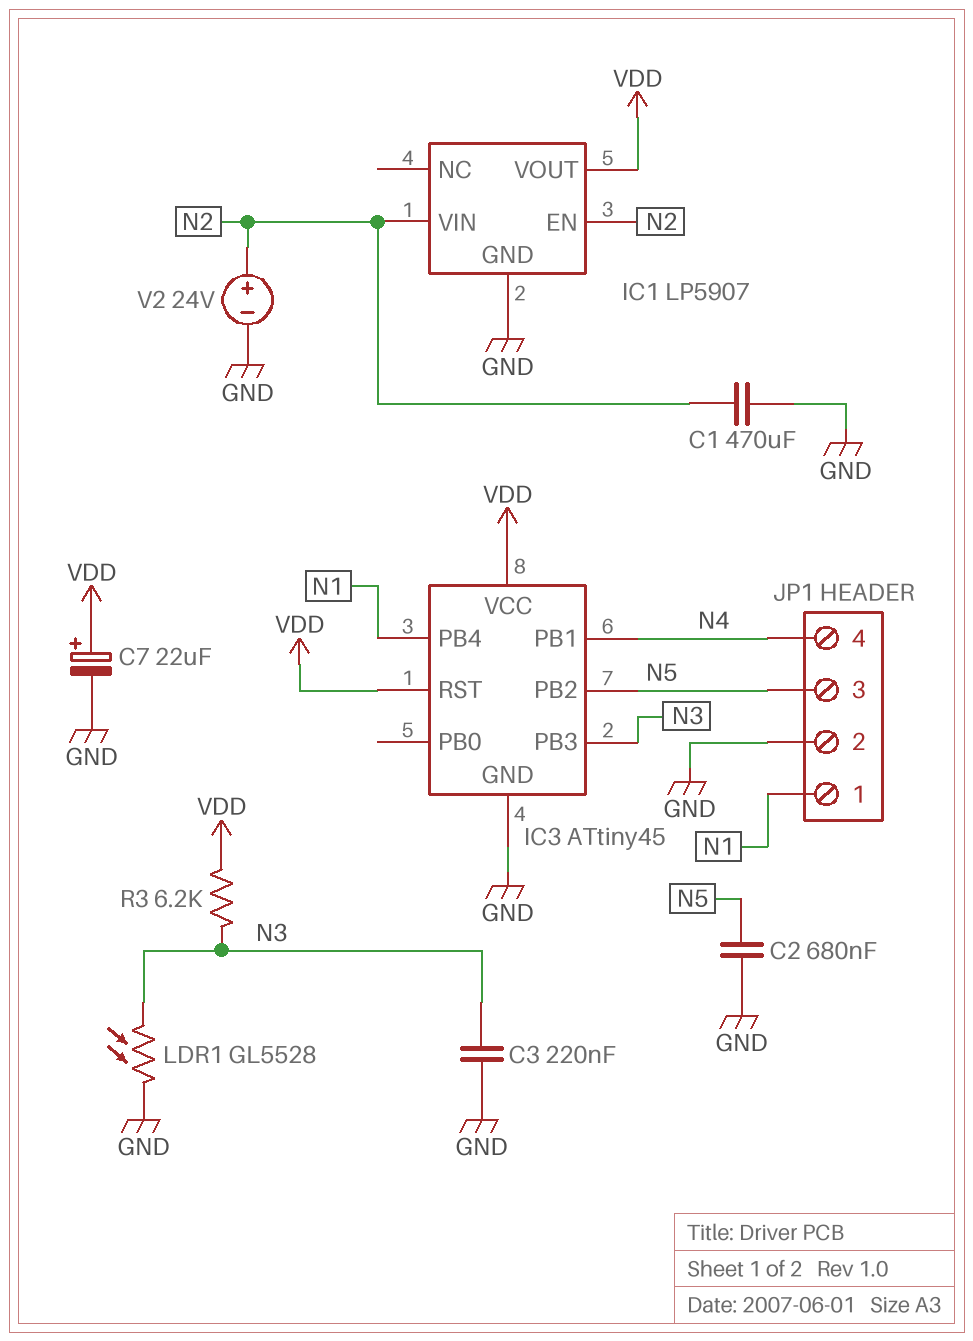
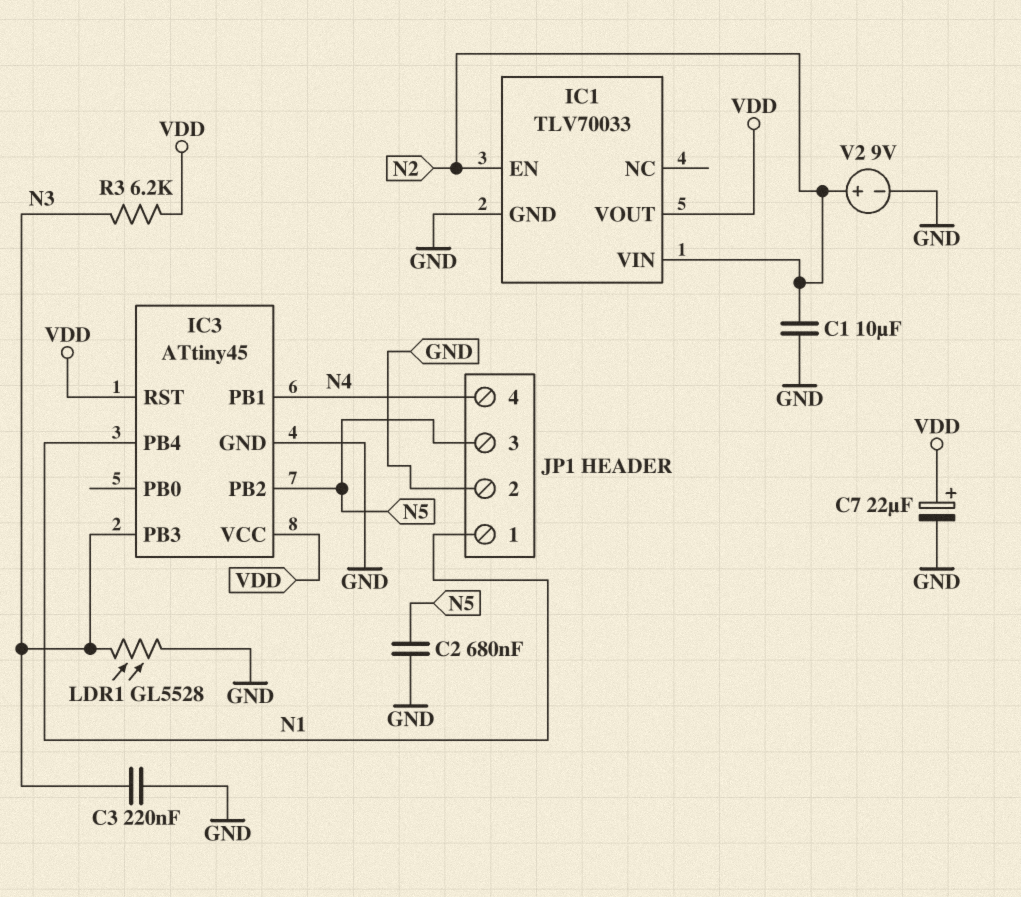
C1: 470uF (GND, N2) -> 10uF (GND, N2)
IC1: LP5907 -> TLV70033
V2: 24V (plus N2, minus GND) -> 9V (plus N2, minus GND)

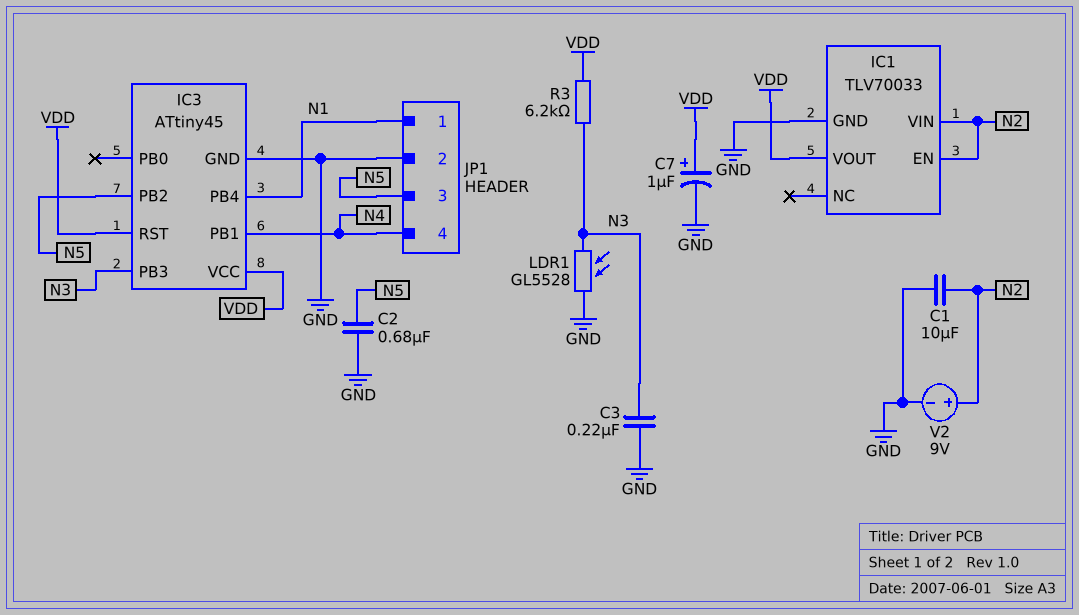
C7: 22uF (plus VDD, minus GND) -> 1uF (plus VDD, minus GND)

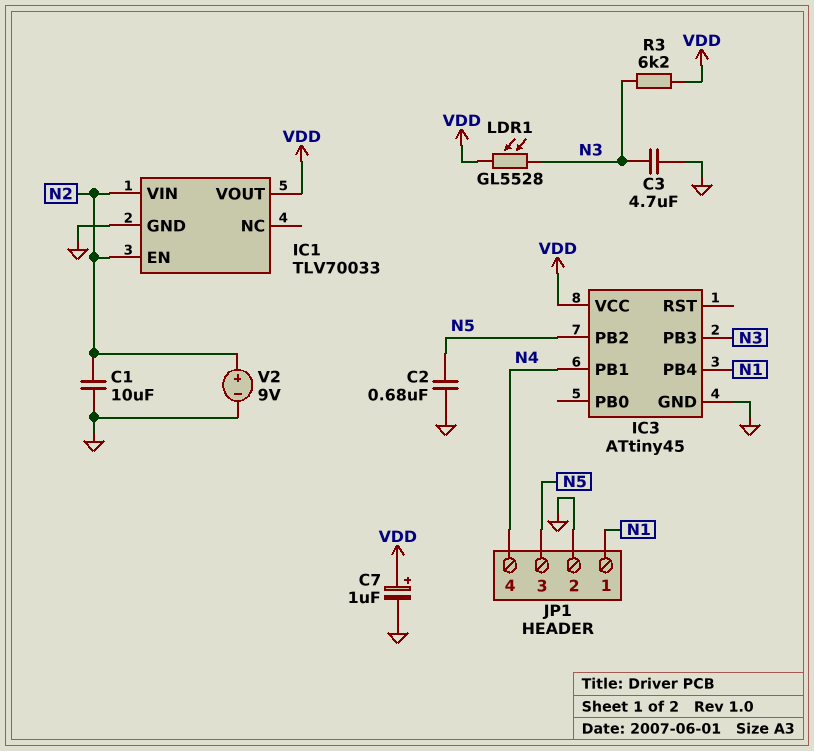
C3: 220nF (GND, N3) -> 4.7uF (GND, N3)
IC3 pin RST: VDD -> none
LDR1: GL5528 (GND, N3) -> GL5528 (N3, VDD)

